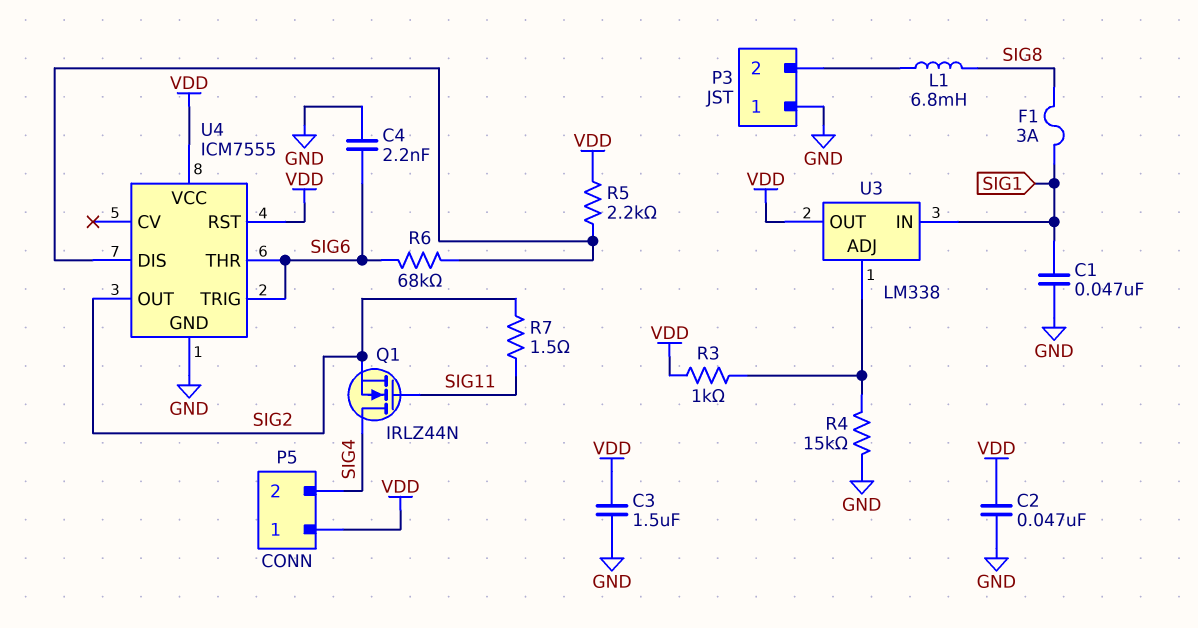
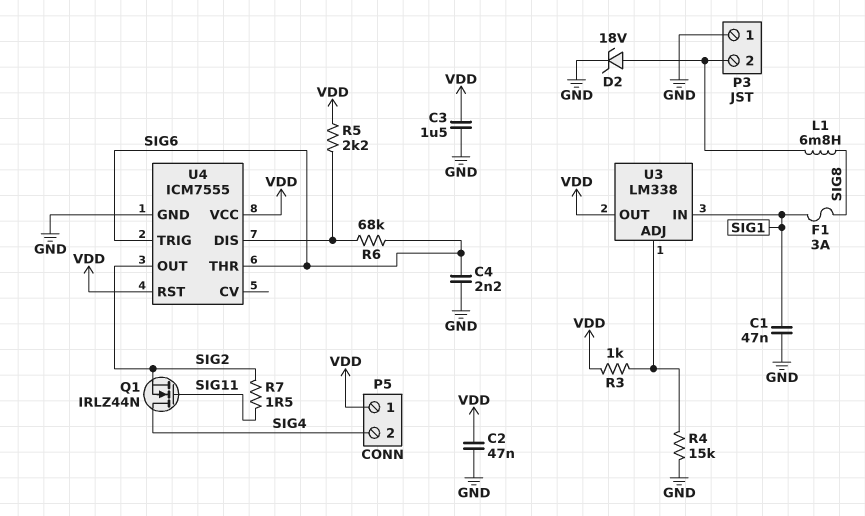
D2: none -> zener 18V (A P3/2, K GND)

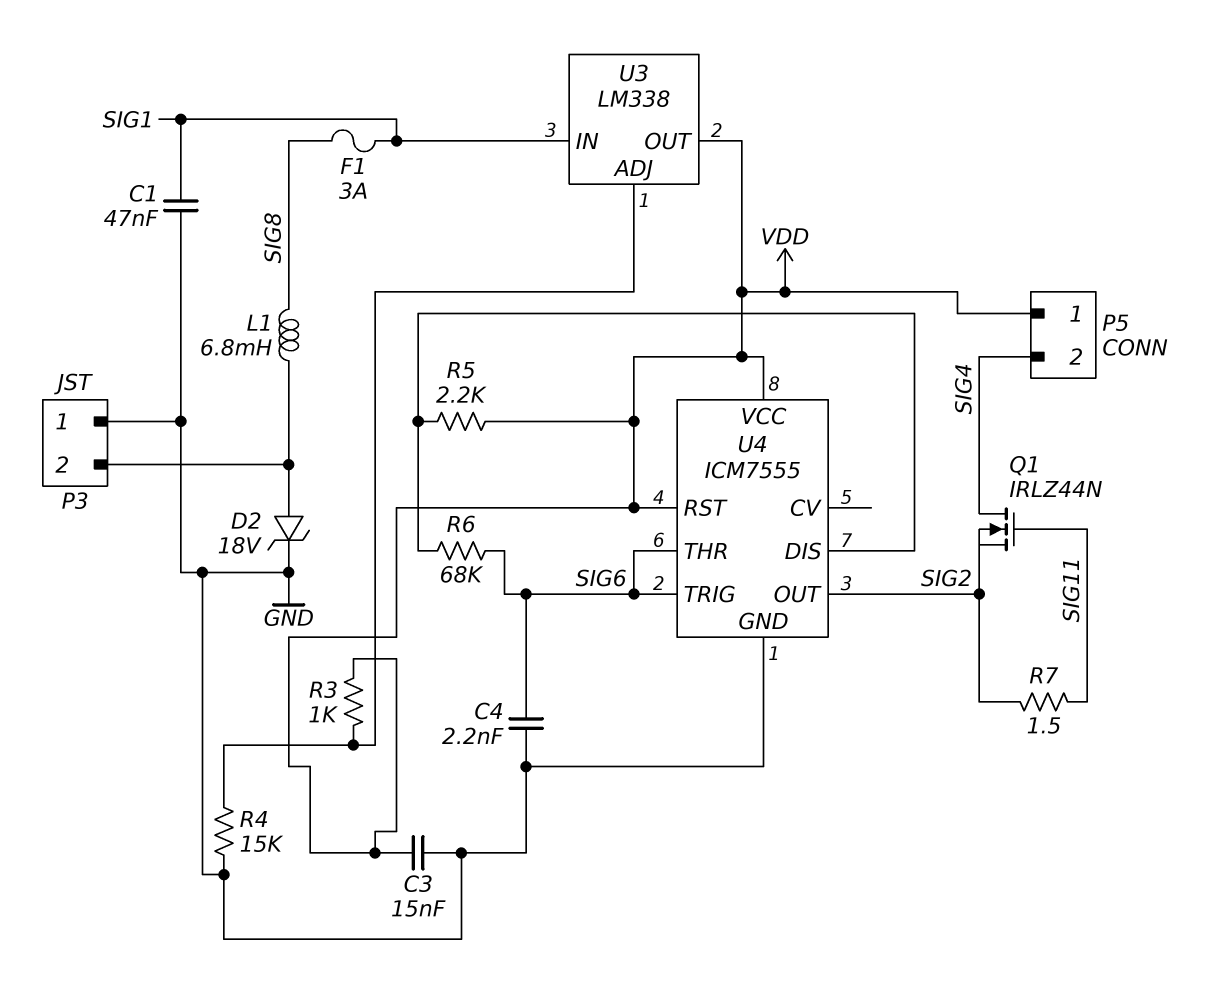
C2: 47nF (GND, VDD) -> none
C3: 1.5uF (GND, VDD) -> 15nF (GND, VDD)

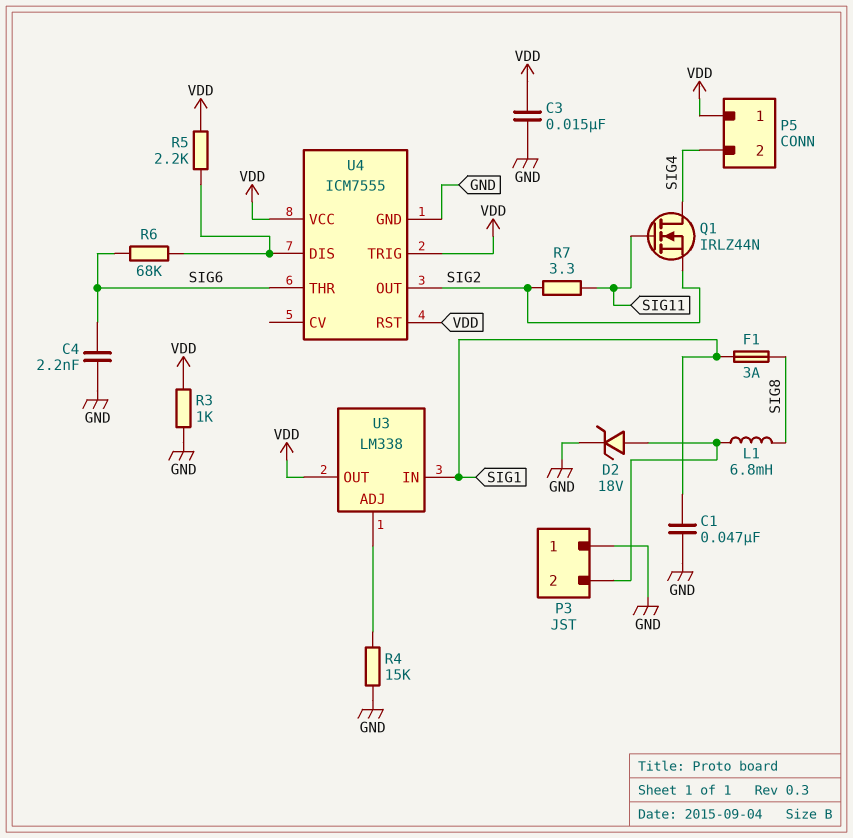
R3: 1k (U3/ADJ, VDD) -> 1k (GND, VDD)
R7: 1.5 (SIG2, SIG11) -> 3.3 (SIG2, SIG11)
U4 pin TRIG: SIG6 -> VDD

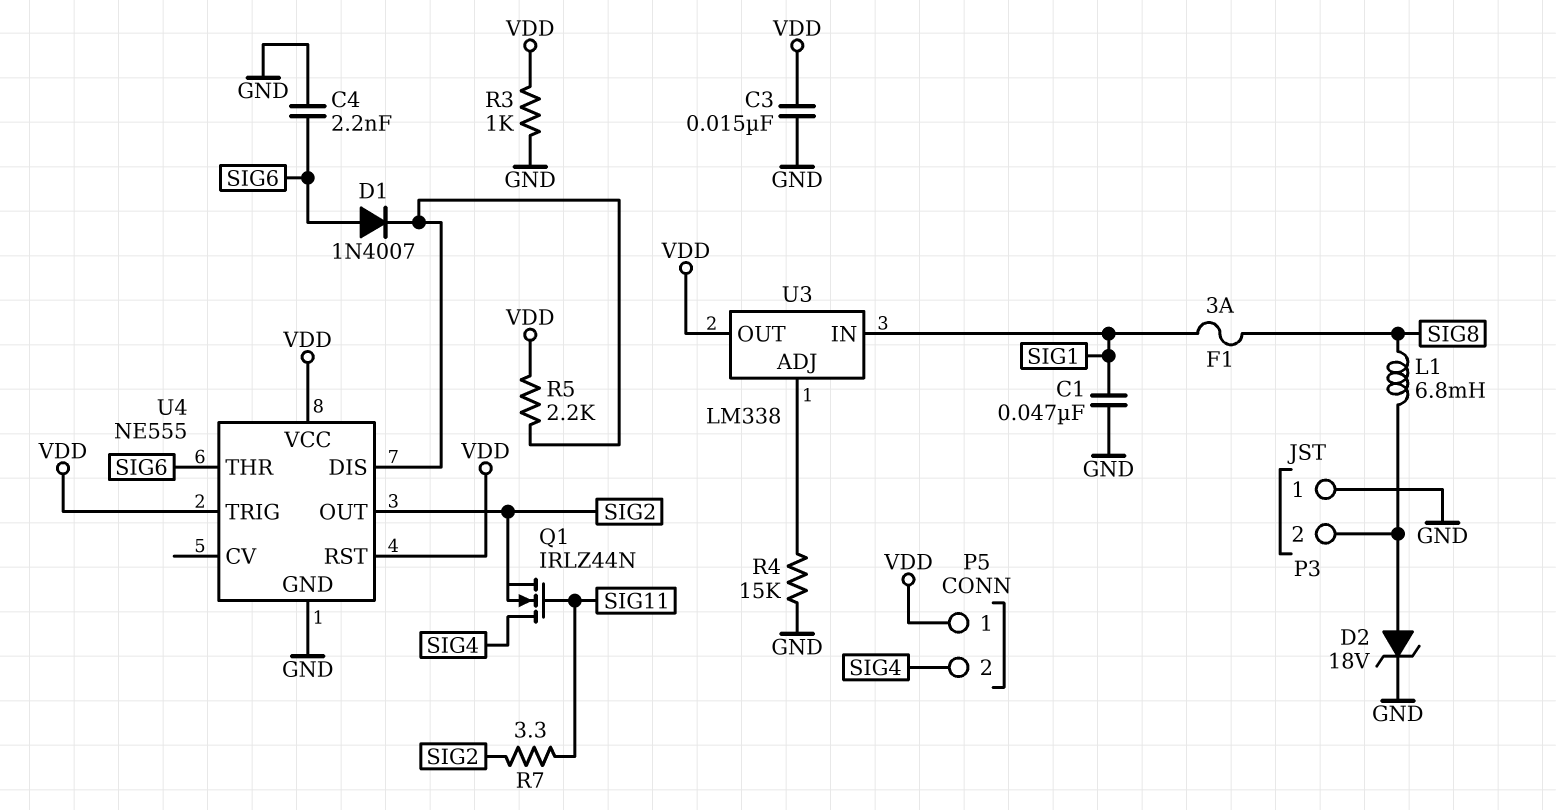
D1: none -> diode 1N4007 (A SIG6, K U4/DIS)
R6: 68k (SIG6, U4/DIS) -> none
U4: ICM7555 -> NE555

